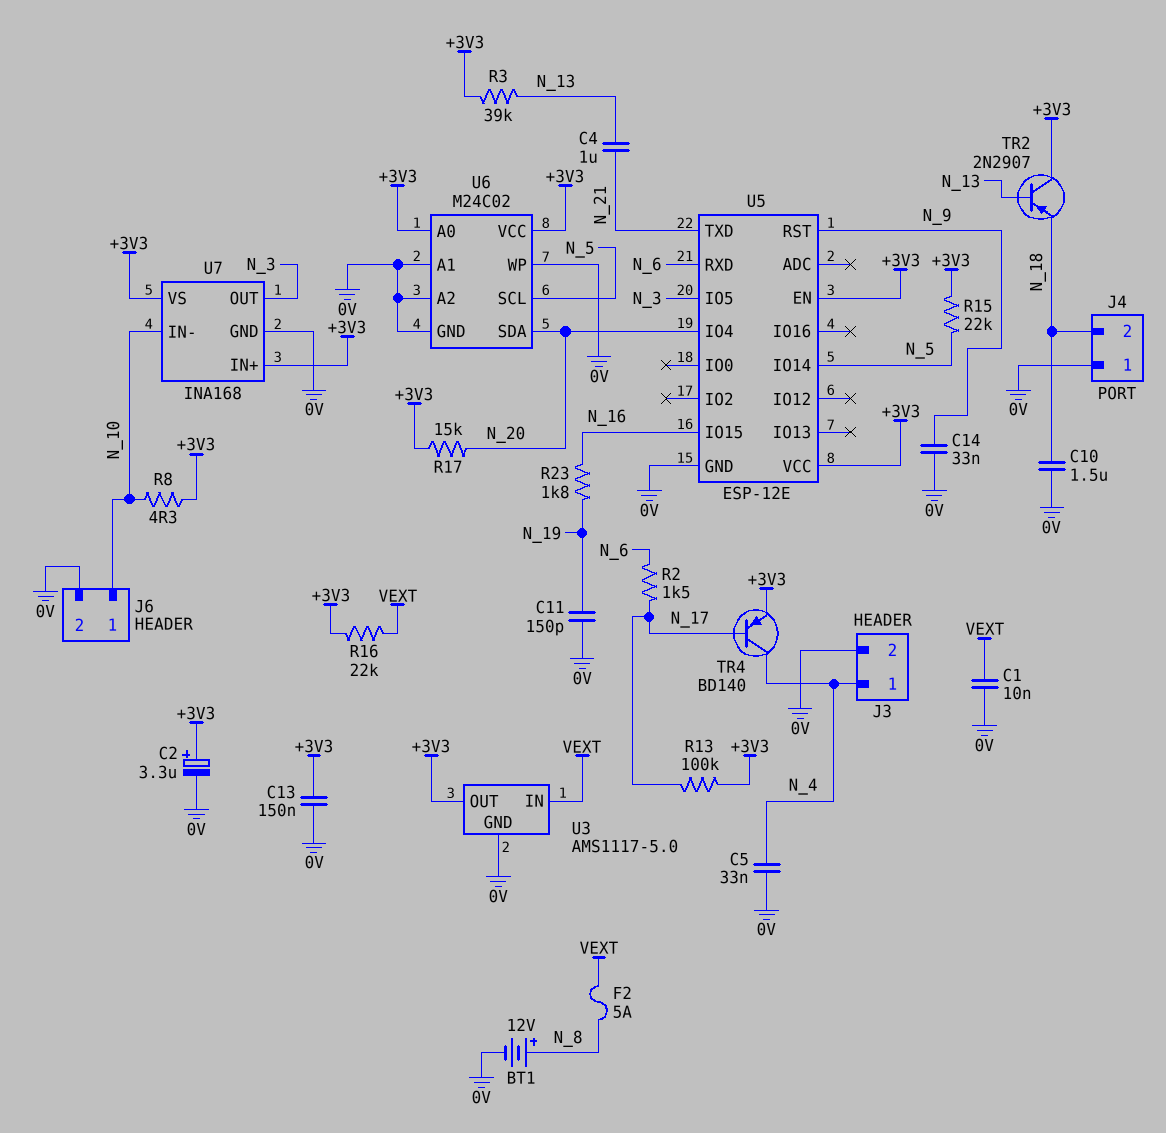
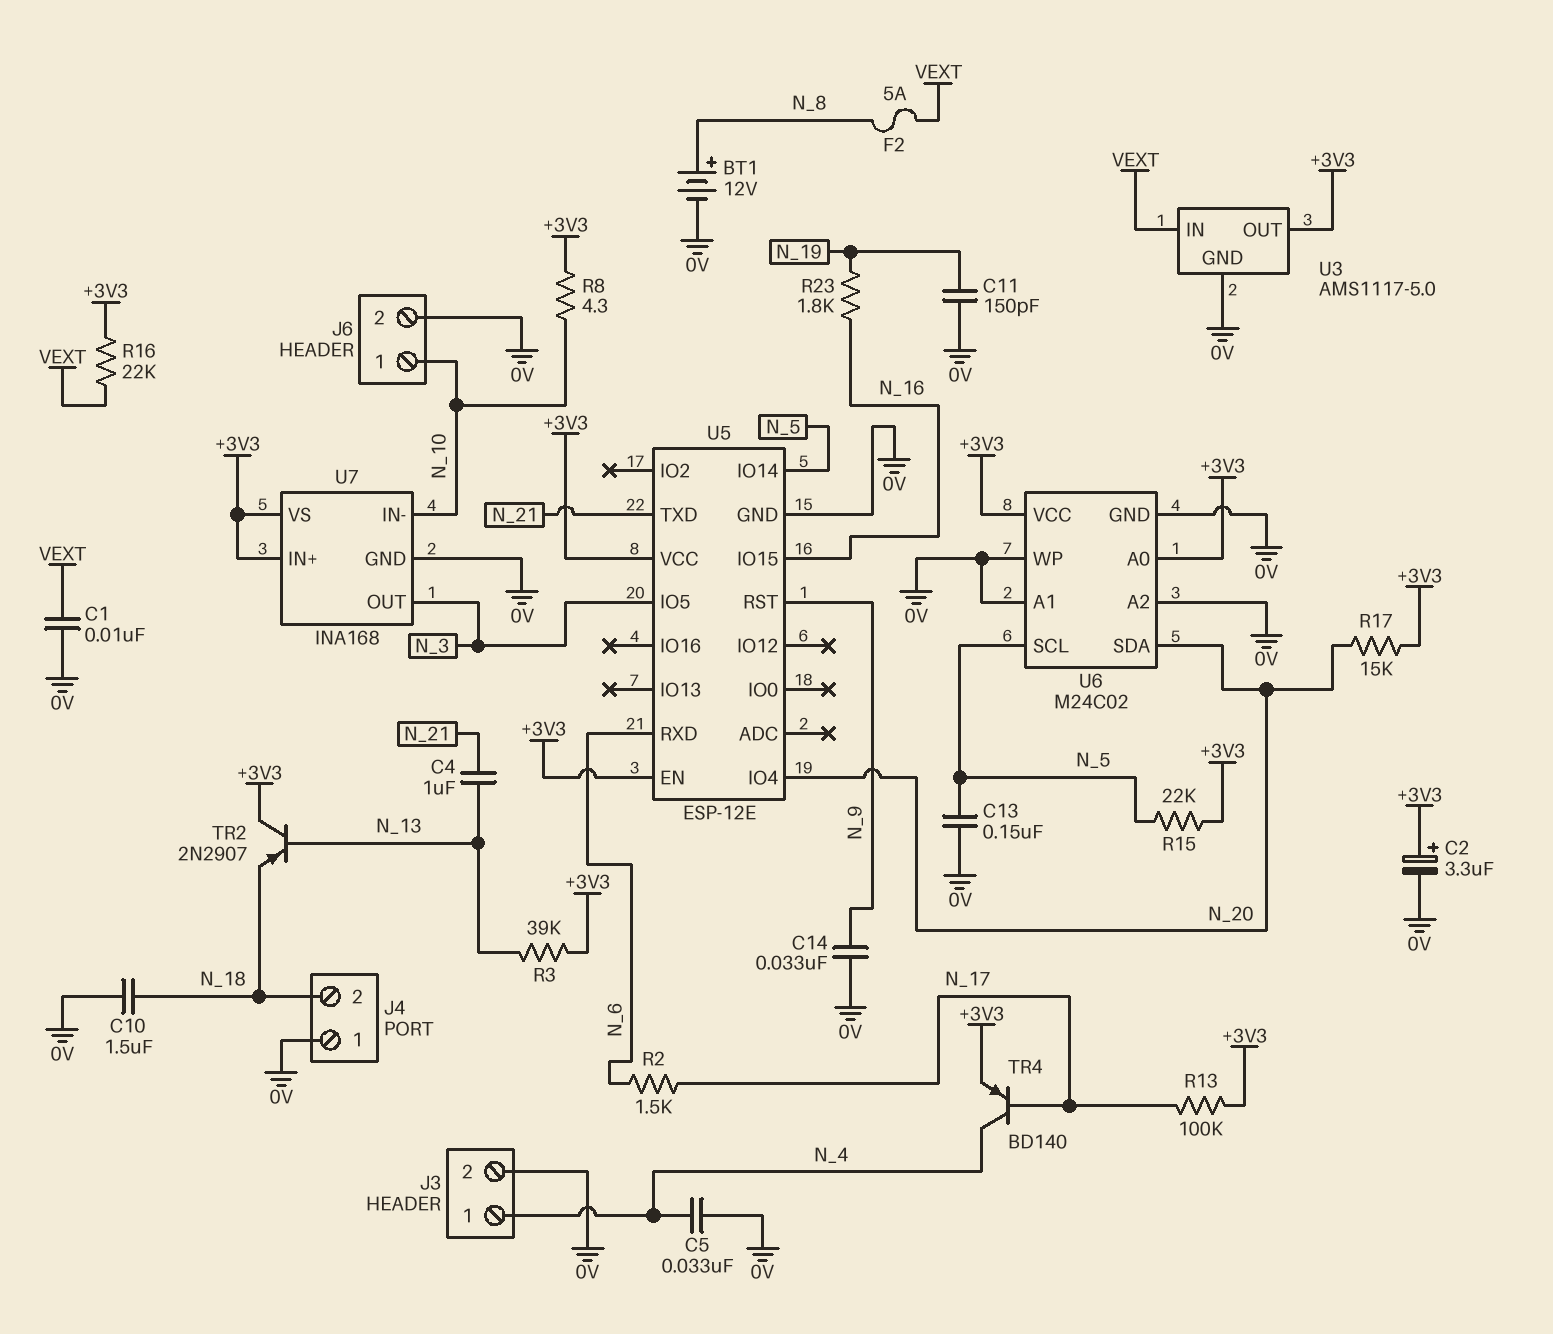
C13: 150nF (+3V3, 0V) -> 150nF (0V, N_5)

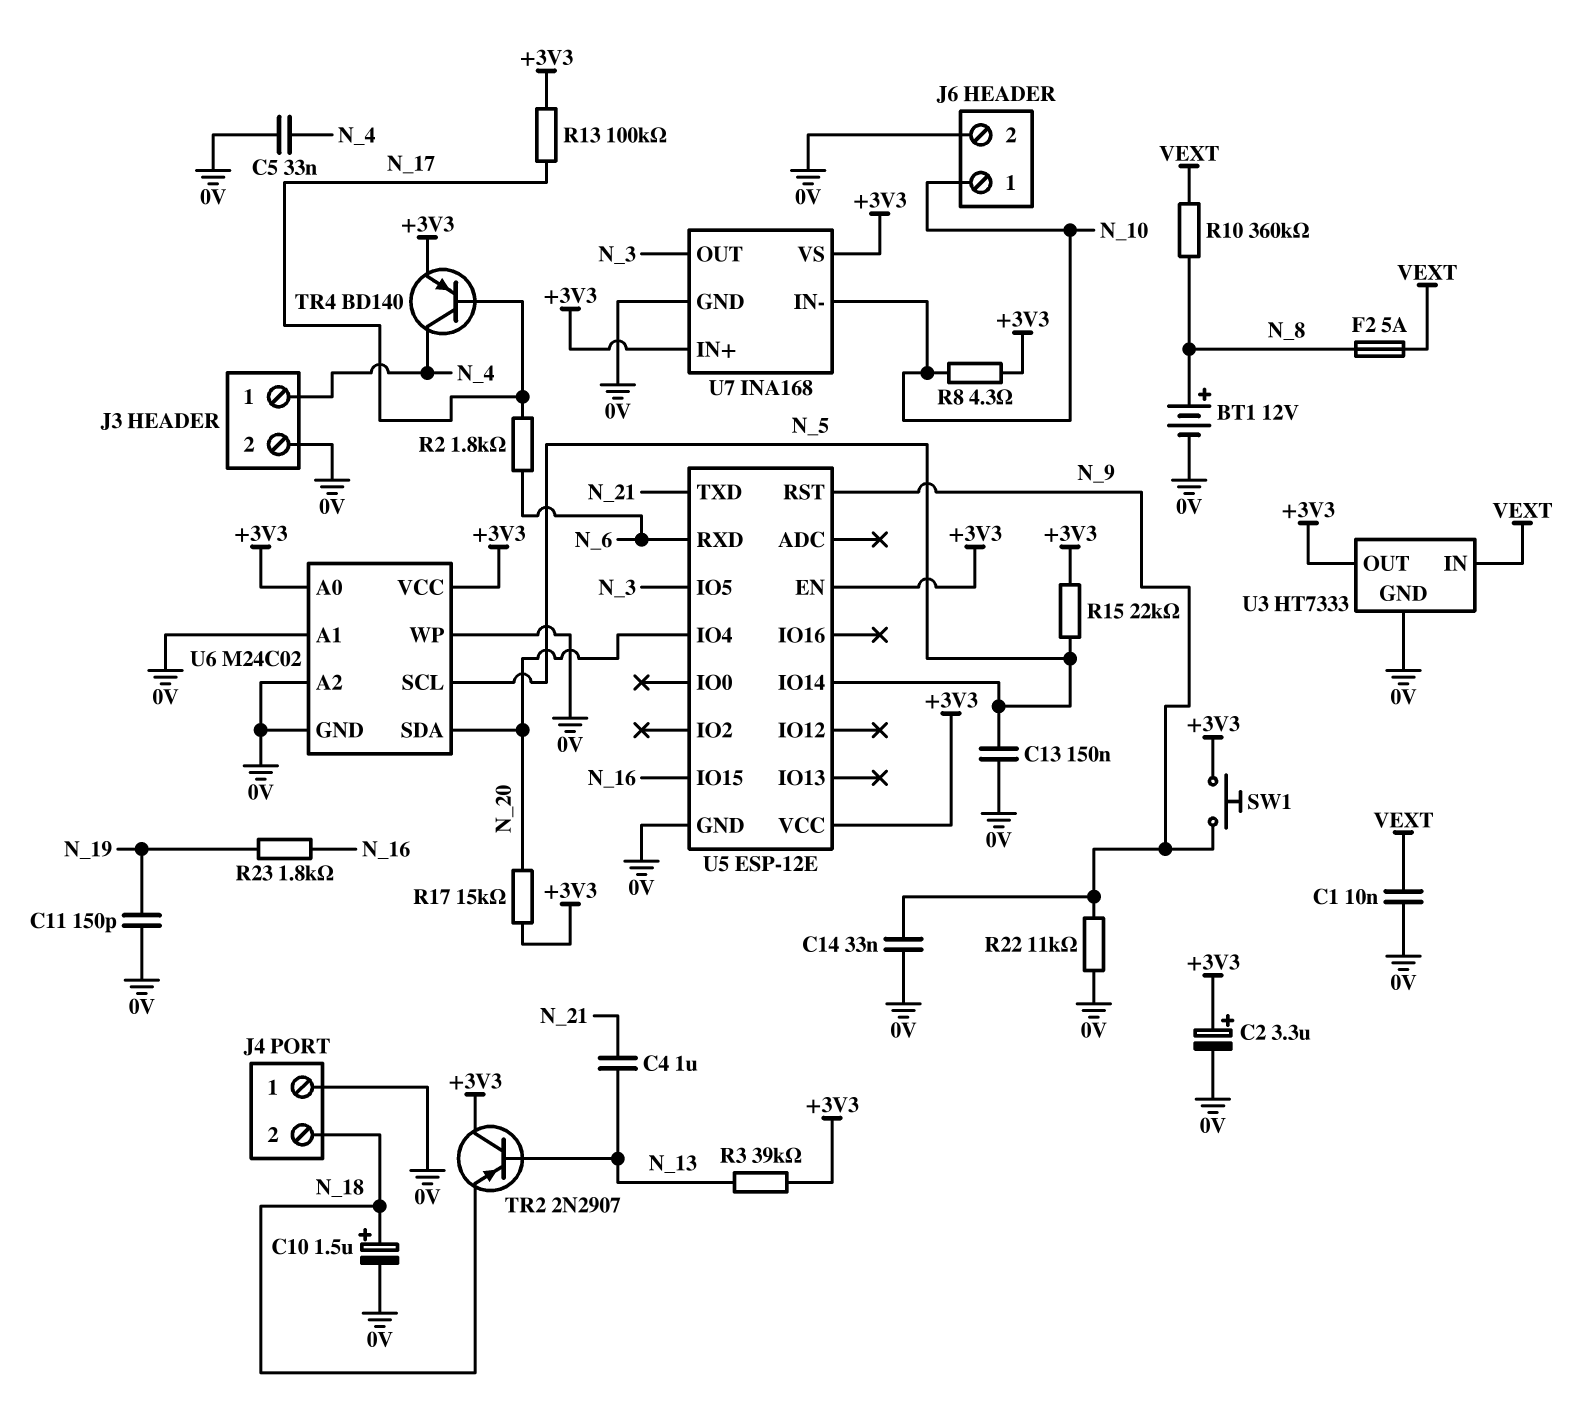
C10: 1.5uF (0V, N_18) -> 1.5uF (plus N_18, minus 0V)
R2: 1.5k (N_6, N_17) -> 1.8k (N_6, N_17)
R10: none -> 360k (N_8, VEXT)
R16: 22k (+3V3, VEXT) -> none
R22: none -> 11k (0V, N_9)
SW1: none -> button (+3V3, N_9)
U3: AMS1117-5.0 -> HT7333

